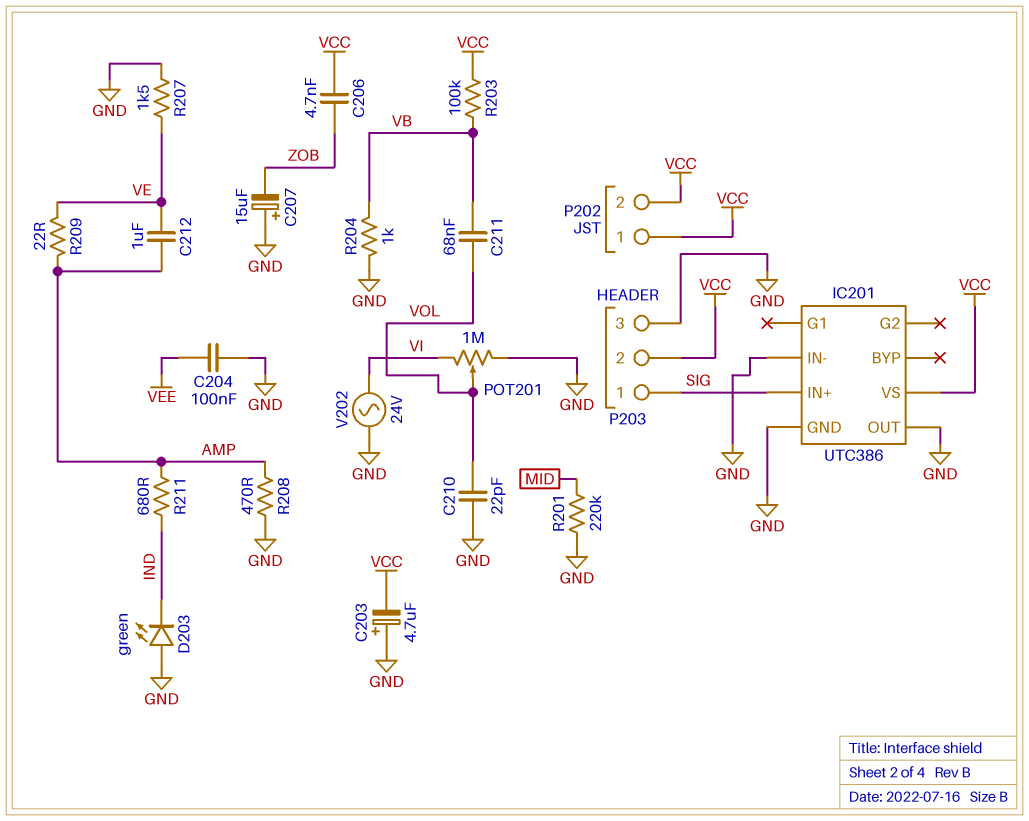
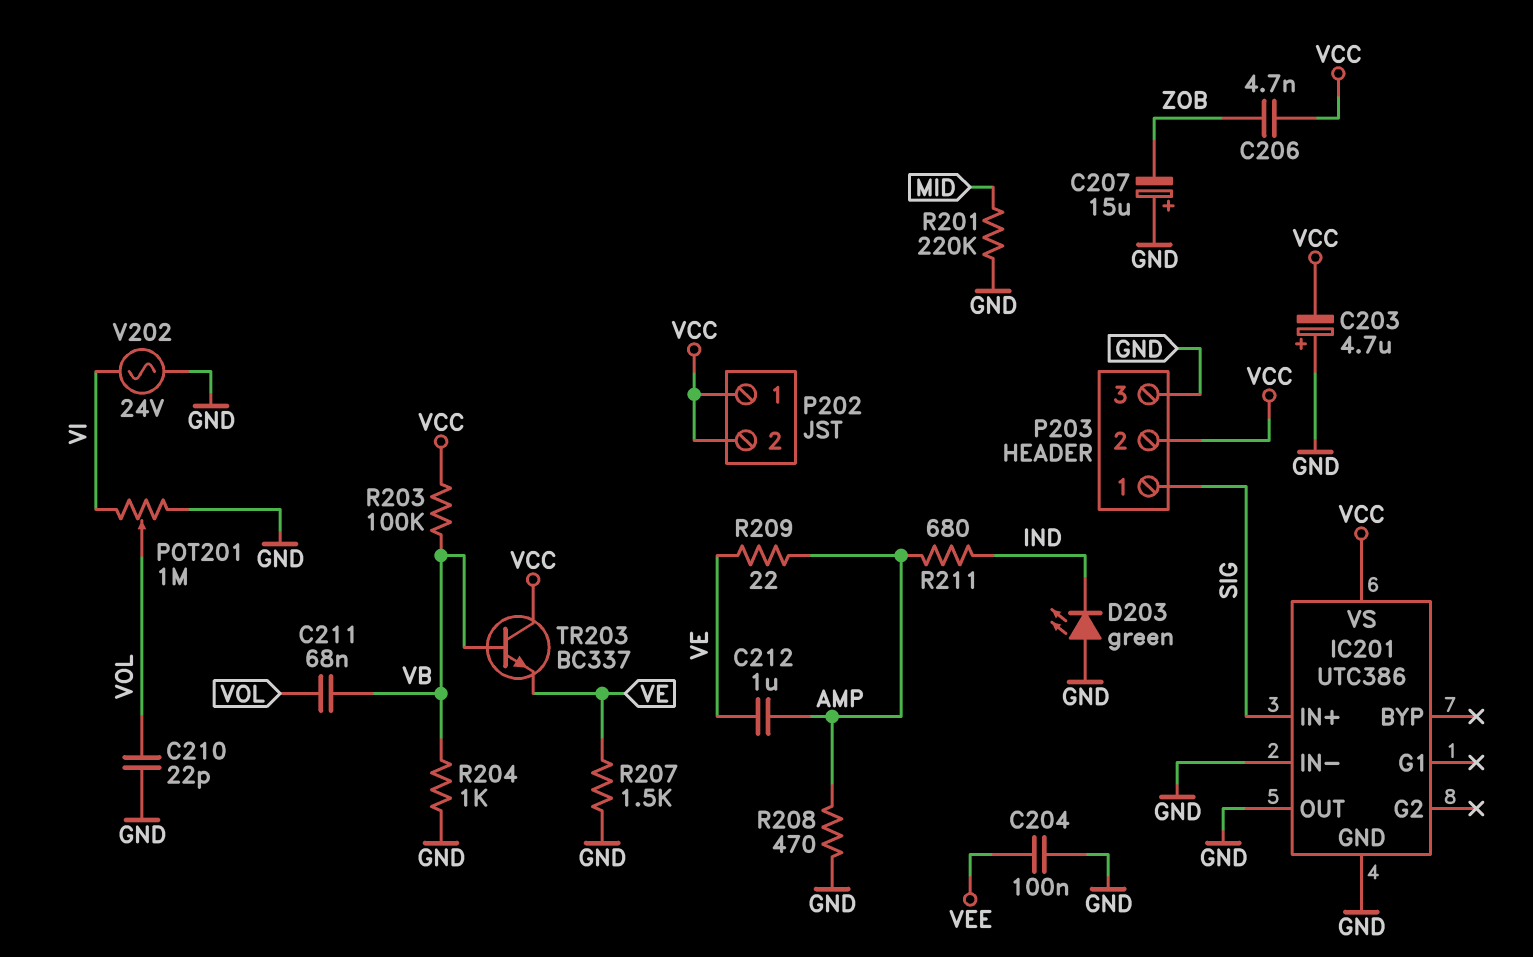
TR203: none -> NPN BC337 (B VB, C VCC, E VE)

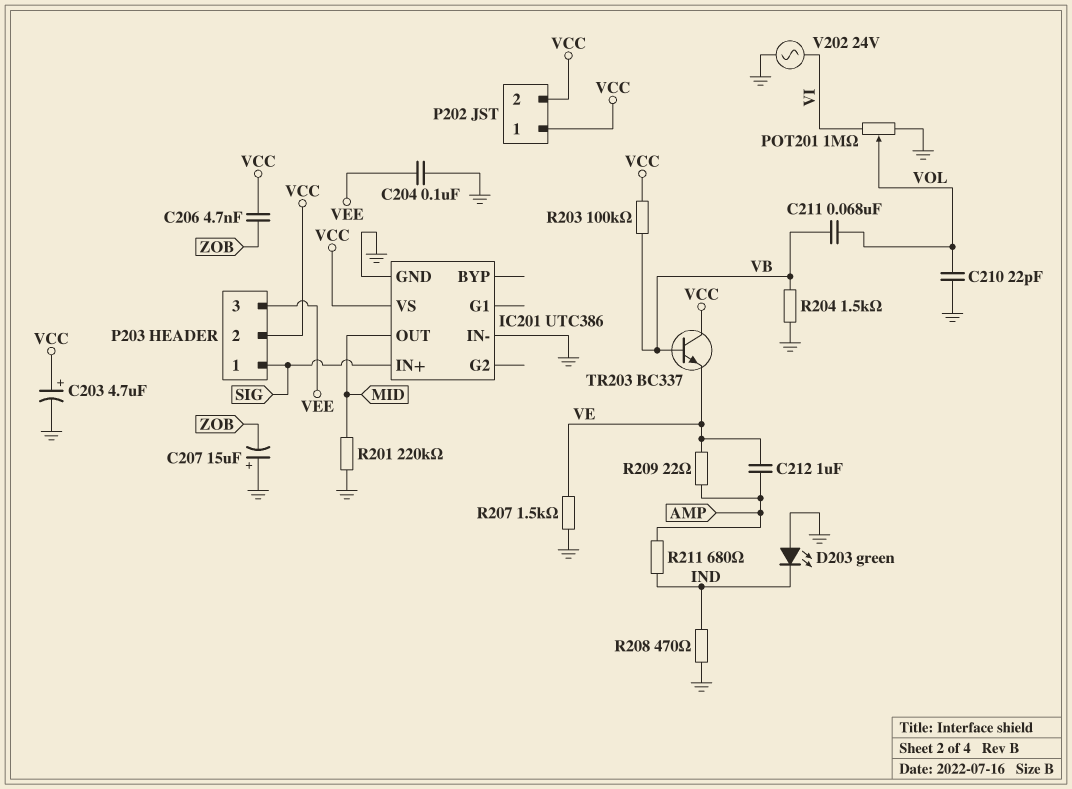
C203: 4.7uF (plus GND, minus VCC) -> 4.7uF (plus VCC, minus GND)
IC201 pin OUT: GND -> MID
P203 pin 3: GND -> VEE
R204: 1k (GND, VB) -> 1.5k (GND, VB)
R208: 470 (AMP, GND) -> 470 (GND, IND)

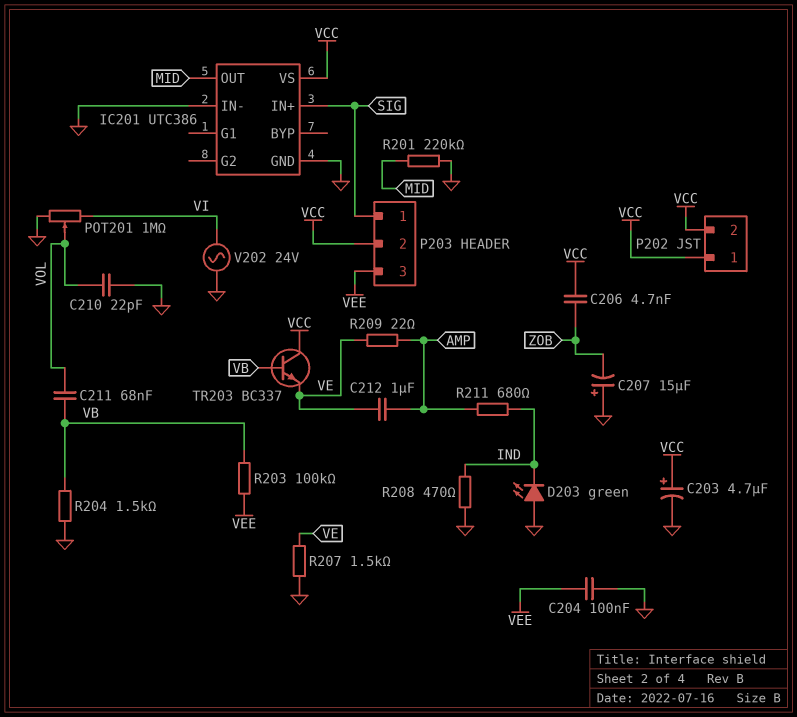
R203: 100k (VB, VCC) -> 100k (VB, VEE)

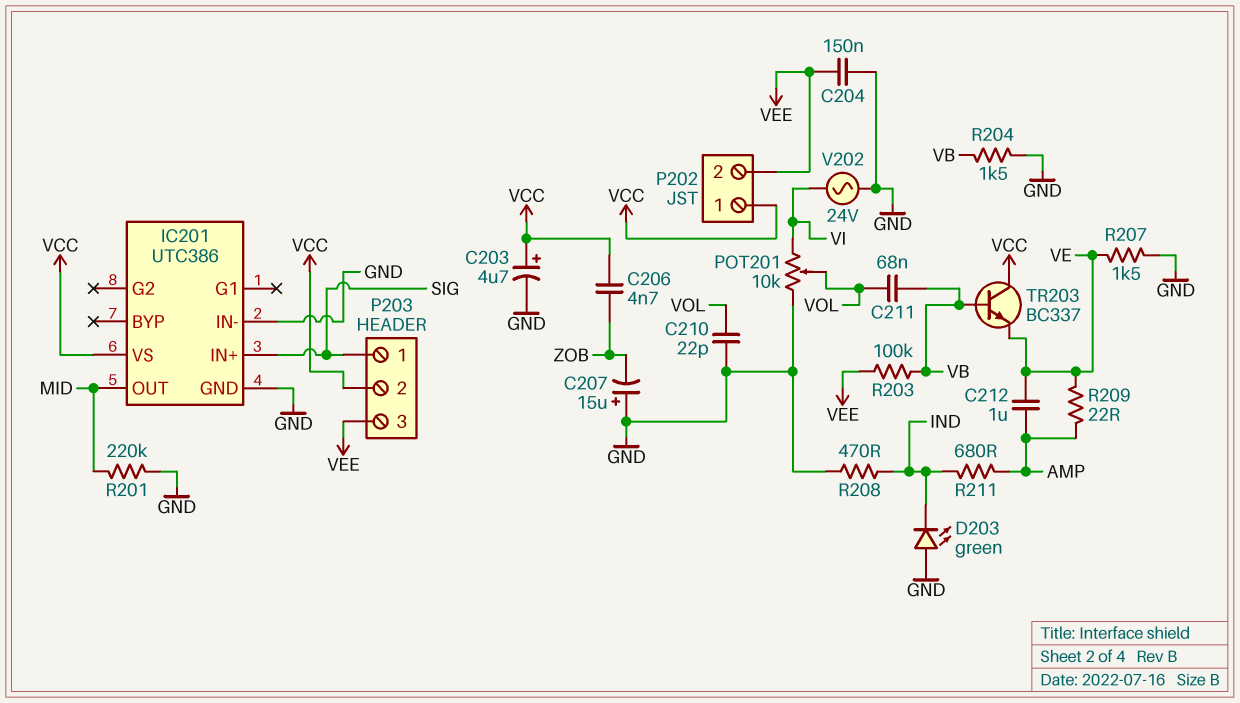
C204: 100nF (GND, VEE) -> 150nF (GND, VEE)
P202 pin 2: VCC -> VEE
POT201: 1M (GND, VI, wiper VOL) -> 10k (GND, VI, wiper VOL)

